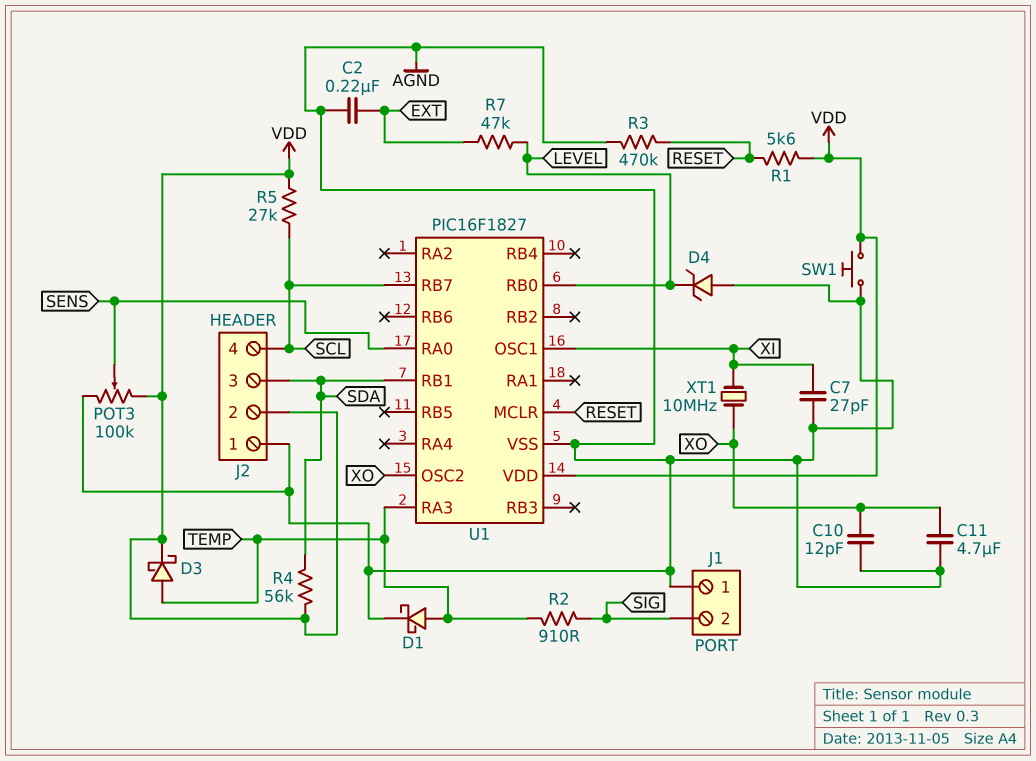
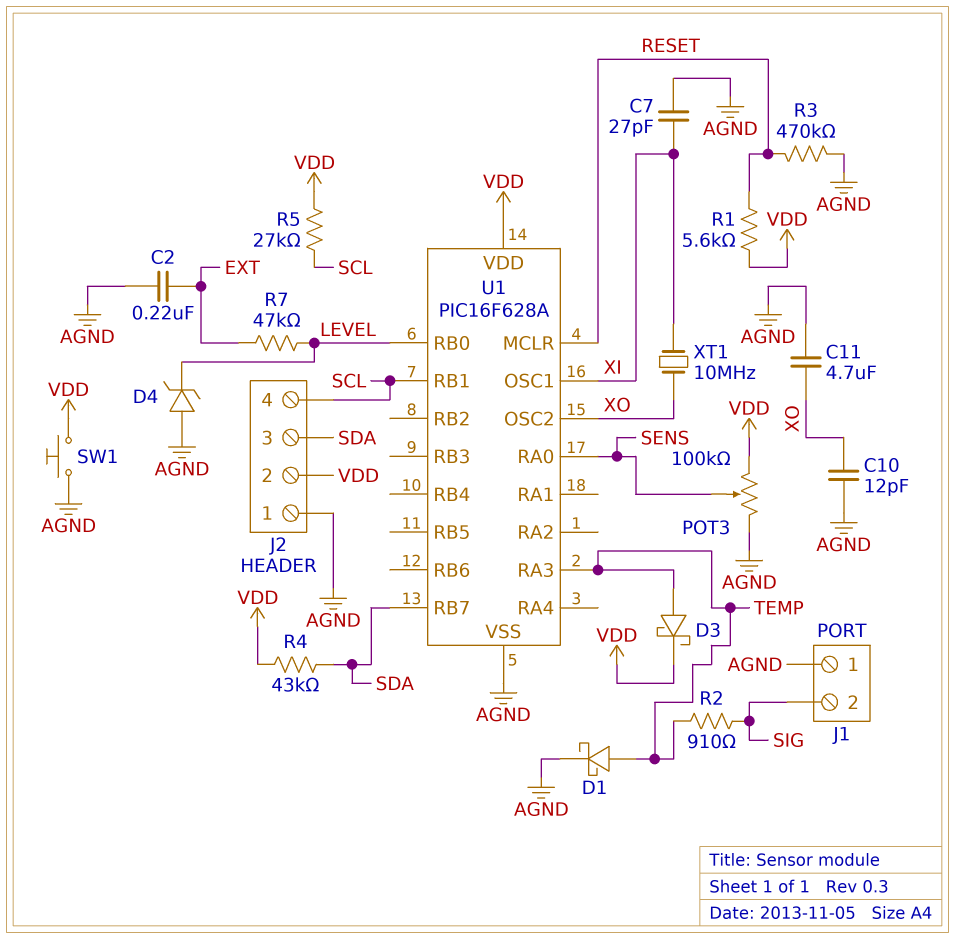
R4: 56k (SDA, VDD) -> 43k (SDA, VDD)
U1: PIC16F1827 -> PIC16F628A
U1 pin RB1: SDA -> SCL
U1 pin RB7: SCL -> SDA

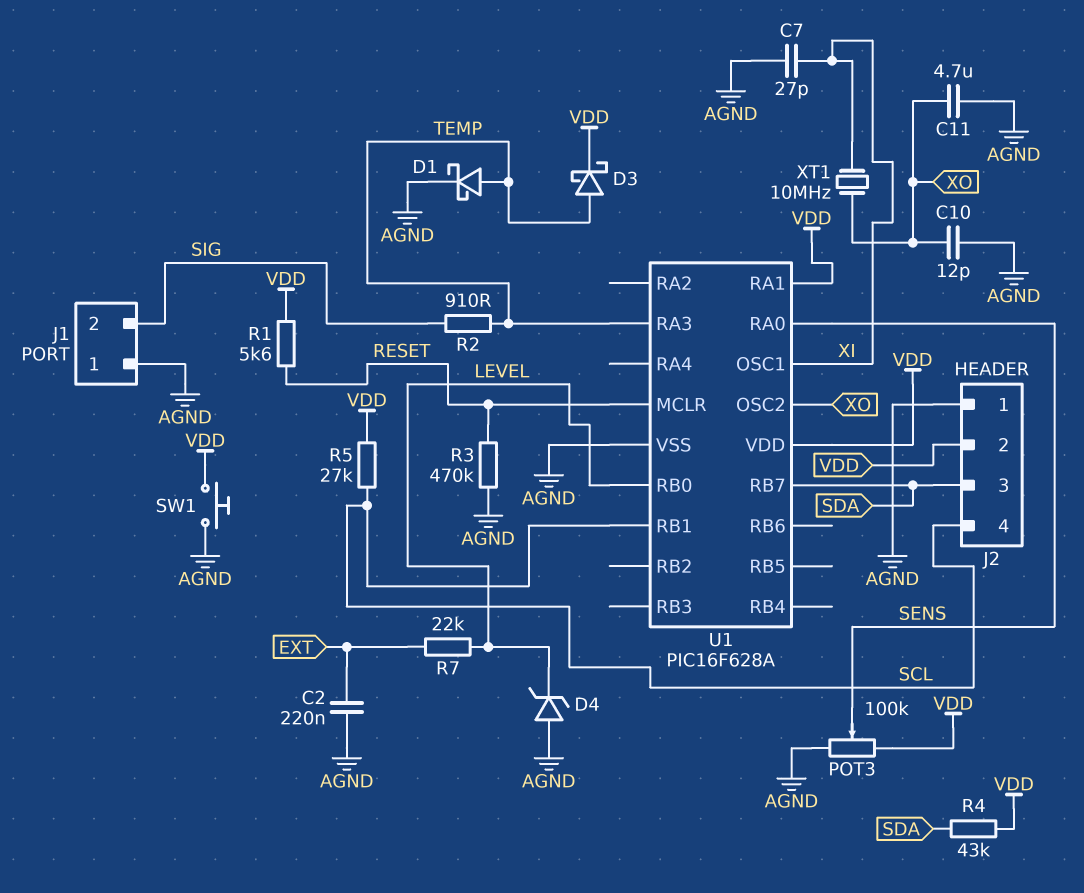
R7: 47k (EXT, LEVEL) -> 22k (EXT, LEVEL)
U1 pin RA1: none -> VDD

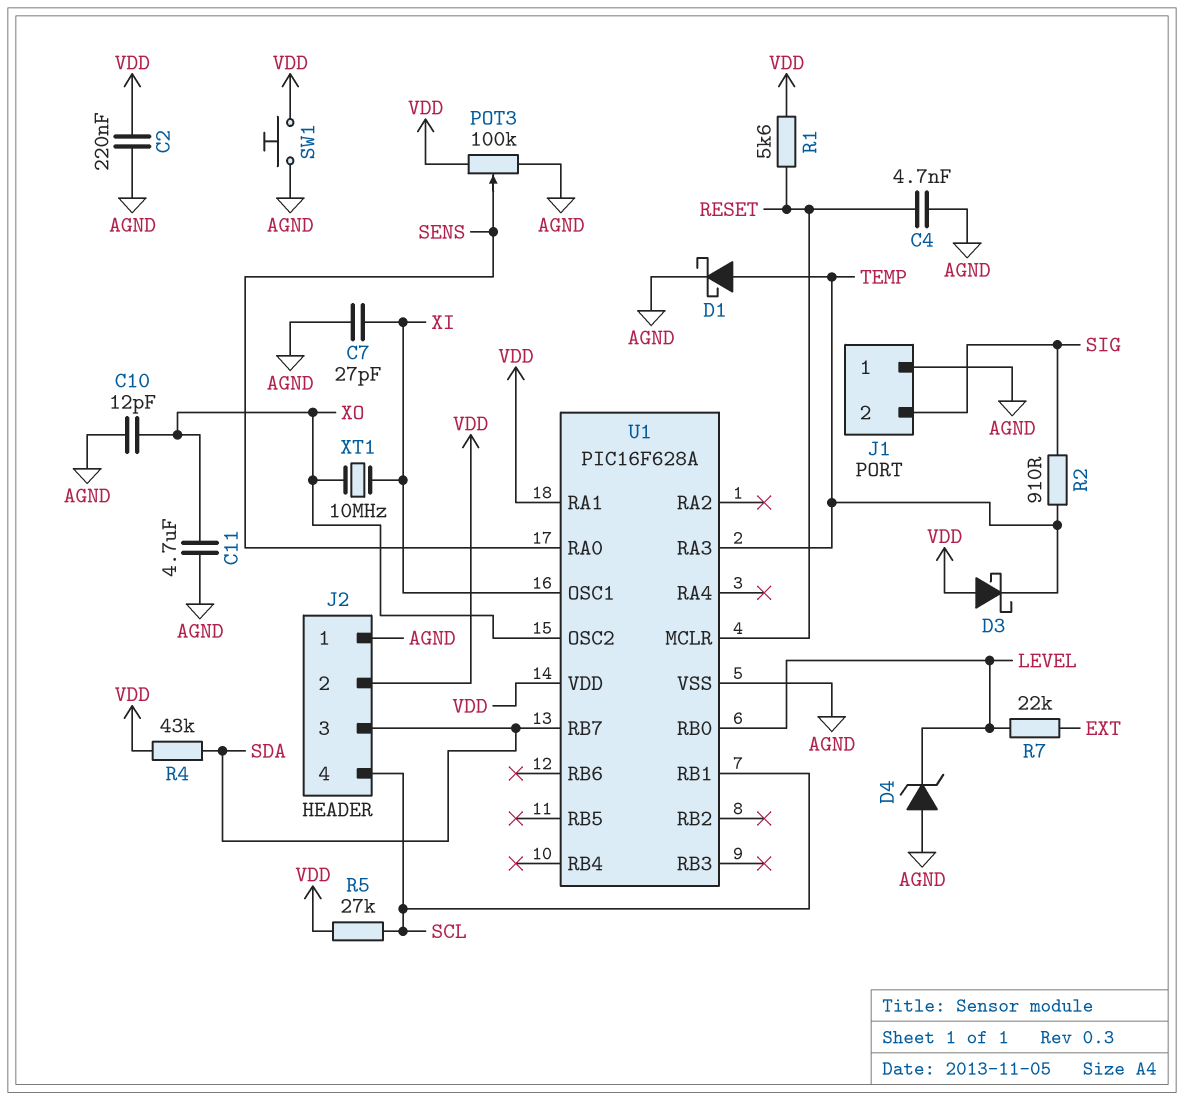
C2: 220nF (AGND, EXT) -> 220nF (AGND, VDD)
C4: none -> 4.7nF (AGND, RESET)
D3: schottky (A TEMP, K VDD) -> schottky (A VDD, K TEMP)
R3: 470k (AGND, RESET) -> none

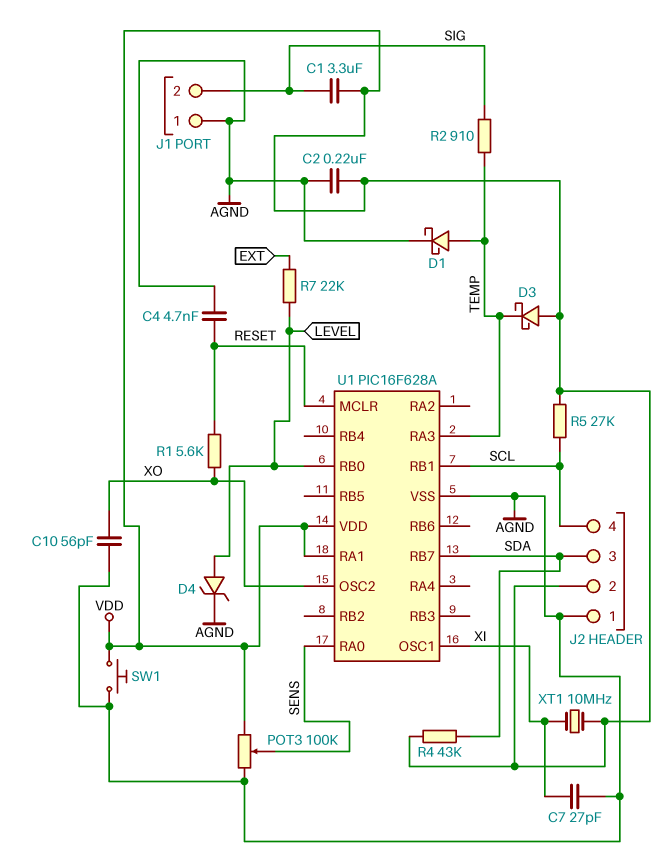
C1: none -> 3.3uF (SIG, VDD)
C10: 12pF (AGND, XO) -> 56pF (AGND, XO)
C11: 4.7uF (AGND, XO) -> none
D4: zener (A AGND, K LEVEL) -> zener (A LEVEL, K AGND)
R1: 5.6k (RESET, VDD) -> 5.6k (RESET, XO)
XT1: 10MHz (XI, XO) -> 10MHz (VDD, XI)

